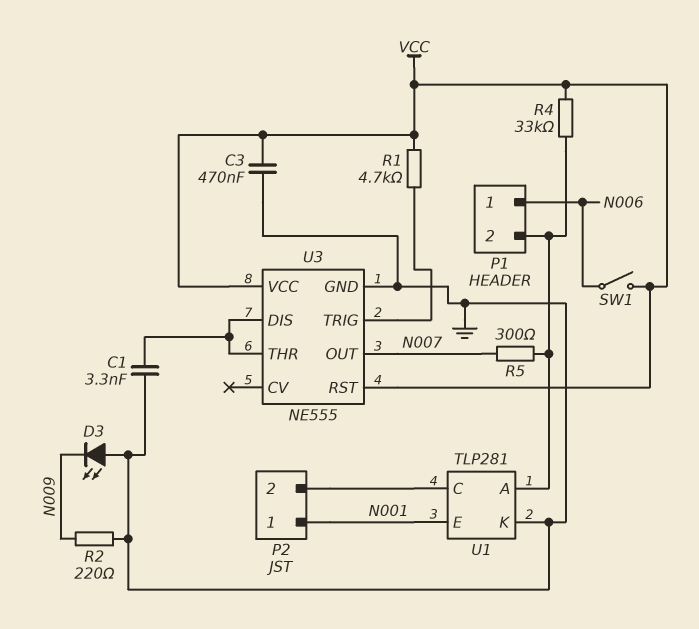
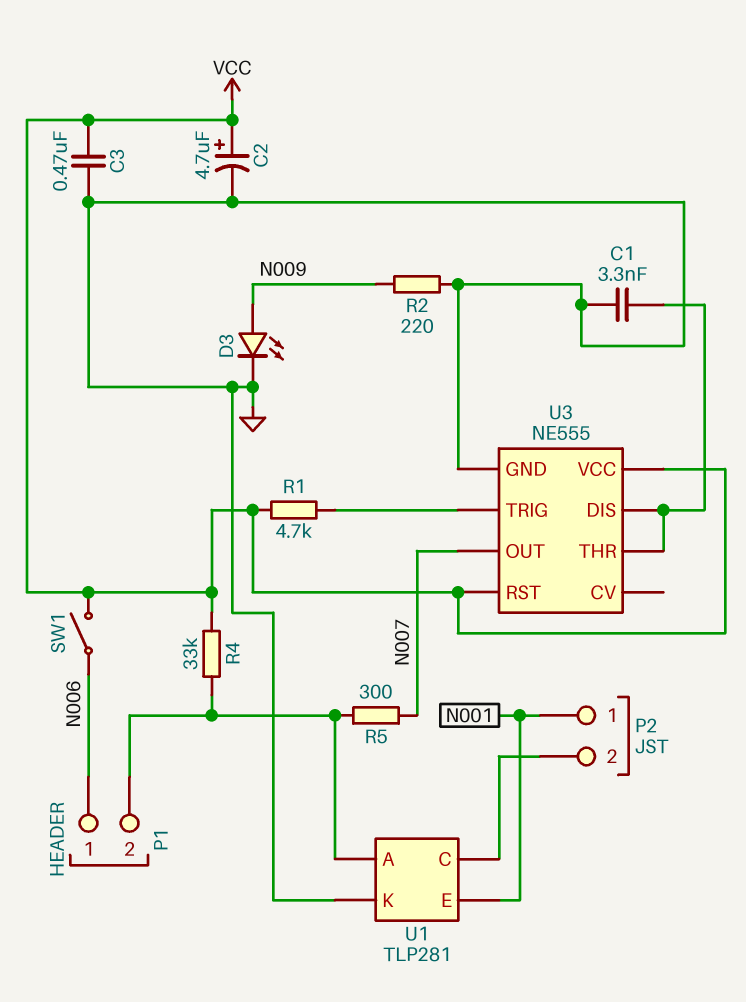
C2: none -> 4.7uF (plus VCC, minus GND)
D3: LED (A GND, K N009) -> LED (A N009, K GND)

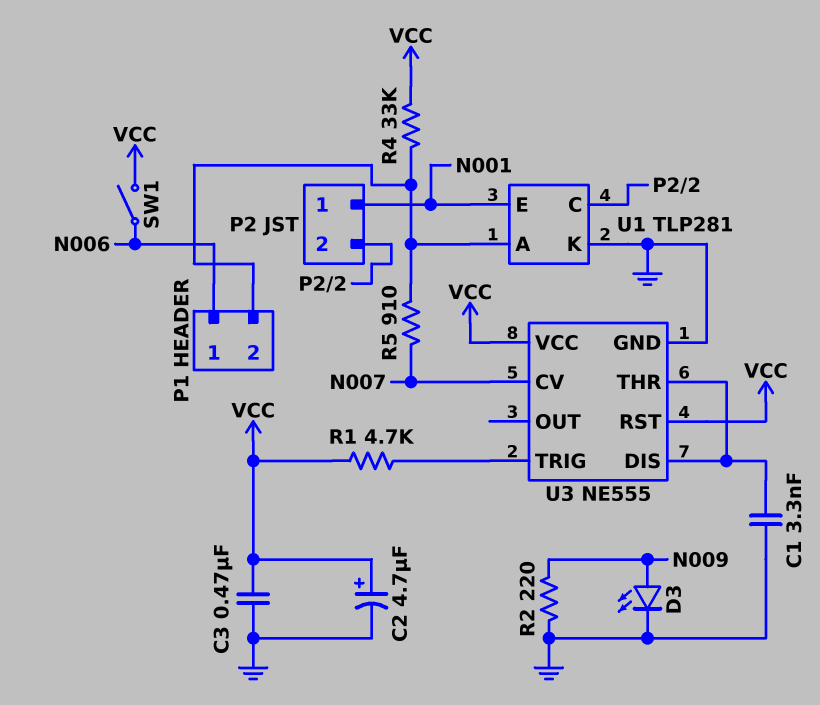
R5: 300 (N007, P1/2) -> 910 (N007, P1/2)
U3 pin CV: none -> N007
U3 pin OUT: N007 -> none

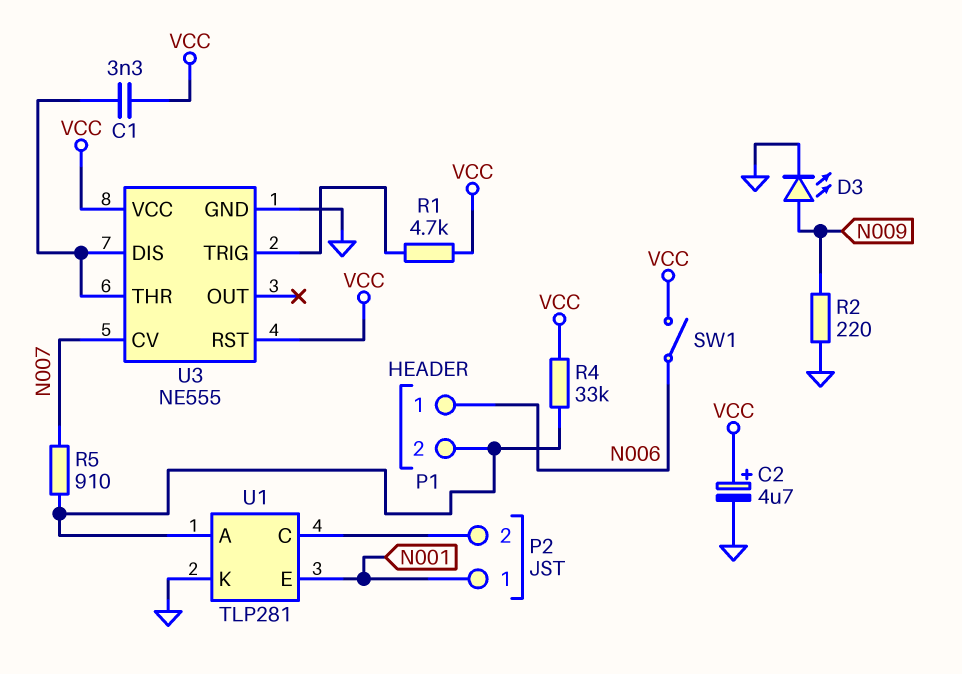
C1: 3.3nF (GND, U3/DIS) -> 3.3nF (U3/DIS, VCC)
C3: 470nF (GND, VCC) -> none

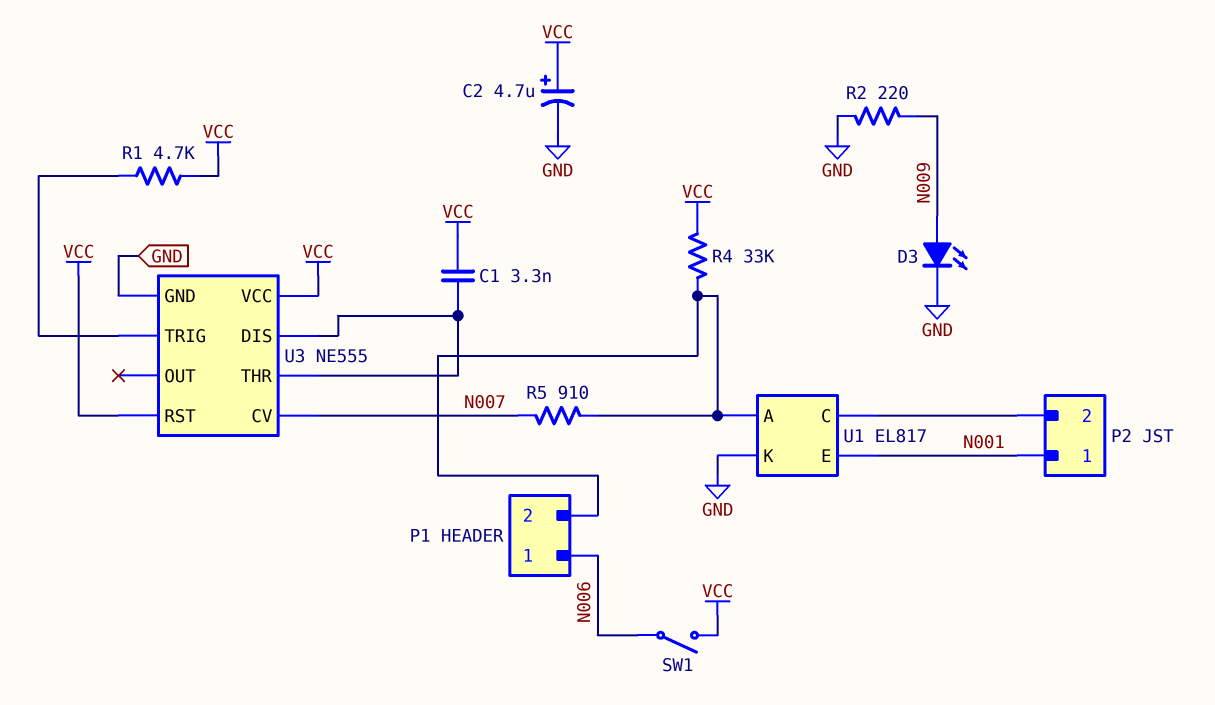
U1: TLP281 -> EL817

